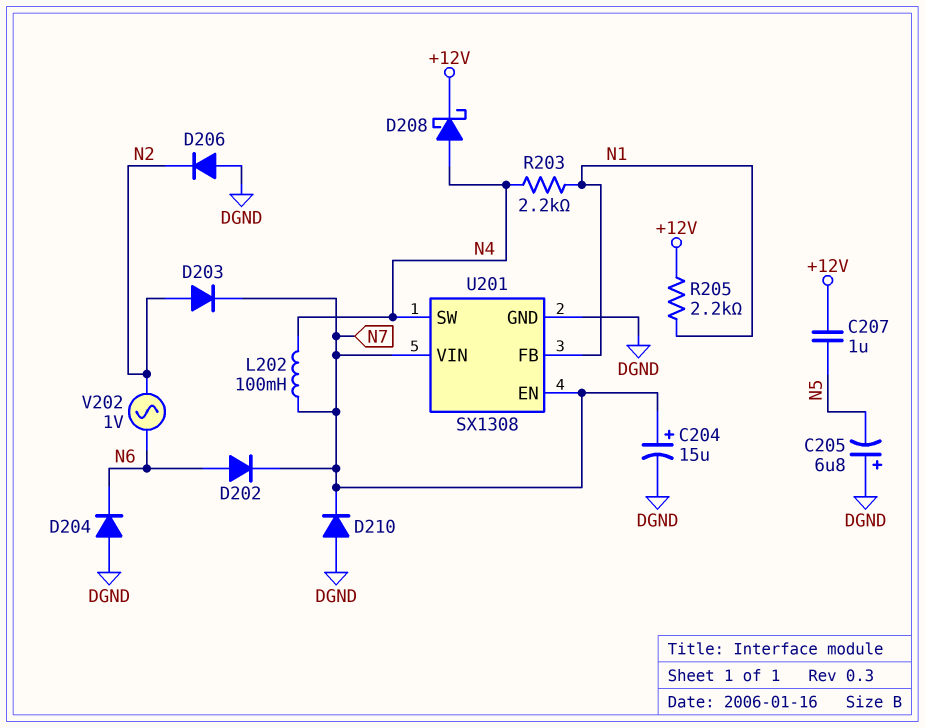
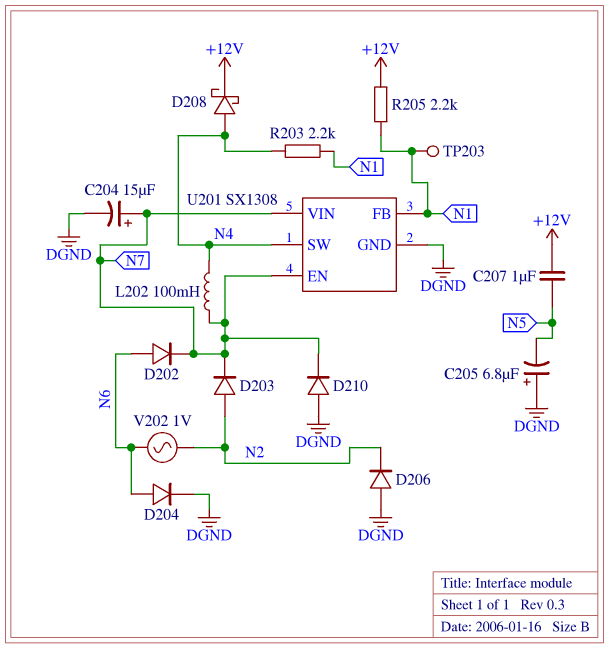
D204: diode (A DGND, K N6) -> diode (A N6, K DGND)
TP203: none -> test point (N1)

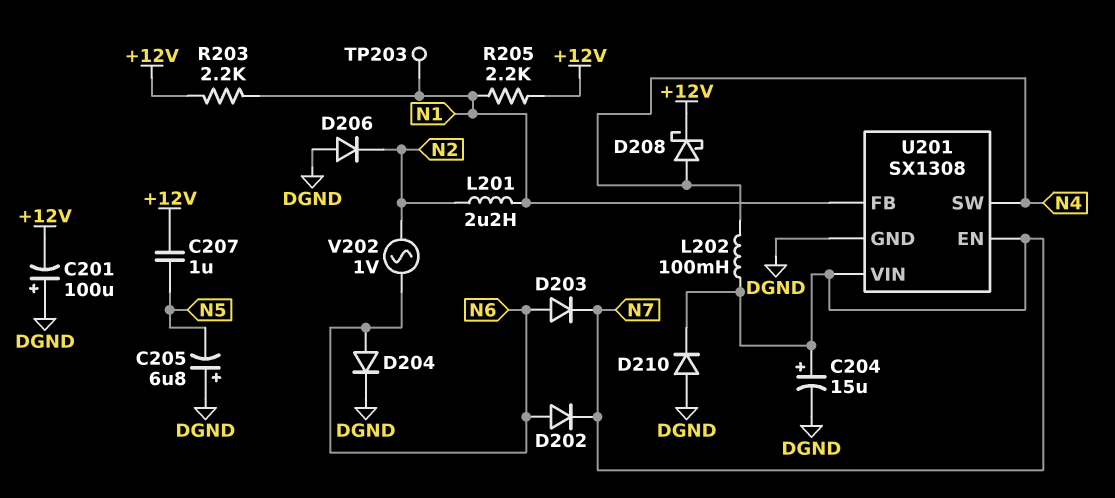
C201: none -> 100uF (plus DGND, minus +12V)
D203: diode (A N2, K N7) -> diode (A N6, K N7)
L201: none -> 2.2uH (N1, N2)
R203: 2.2k (N1, N4) -> 2.2k (+12V, N1)

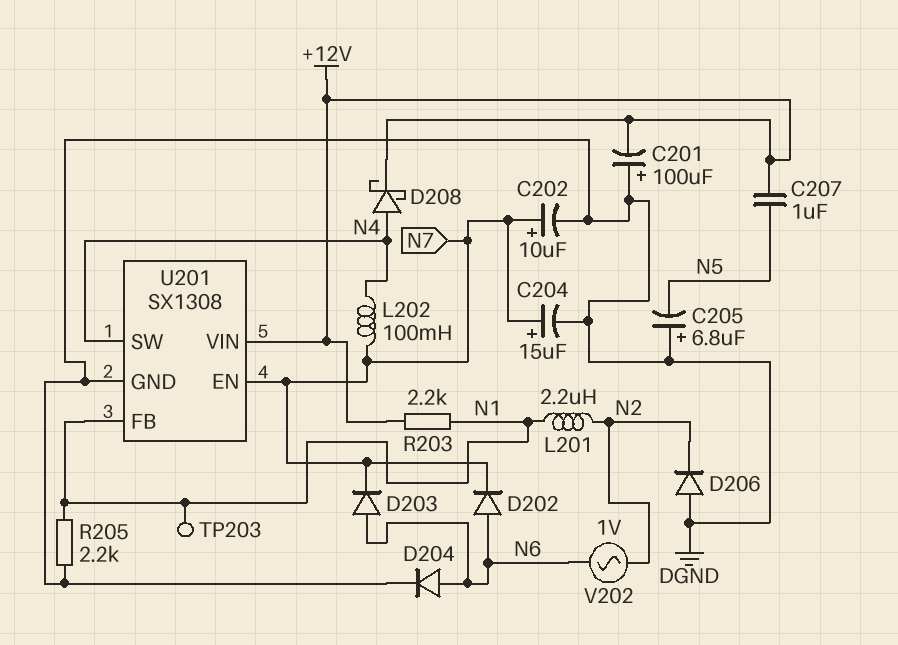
C202: none -> 10uF (plus N7, minus DGND)
D210: diode (A DGND, K N7) -> none
R205: 2.2k (+12V, N1) -> 2.2k (DGND, N1)
U201 pin VIN: N7 -> +12V

